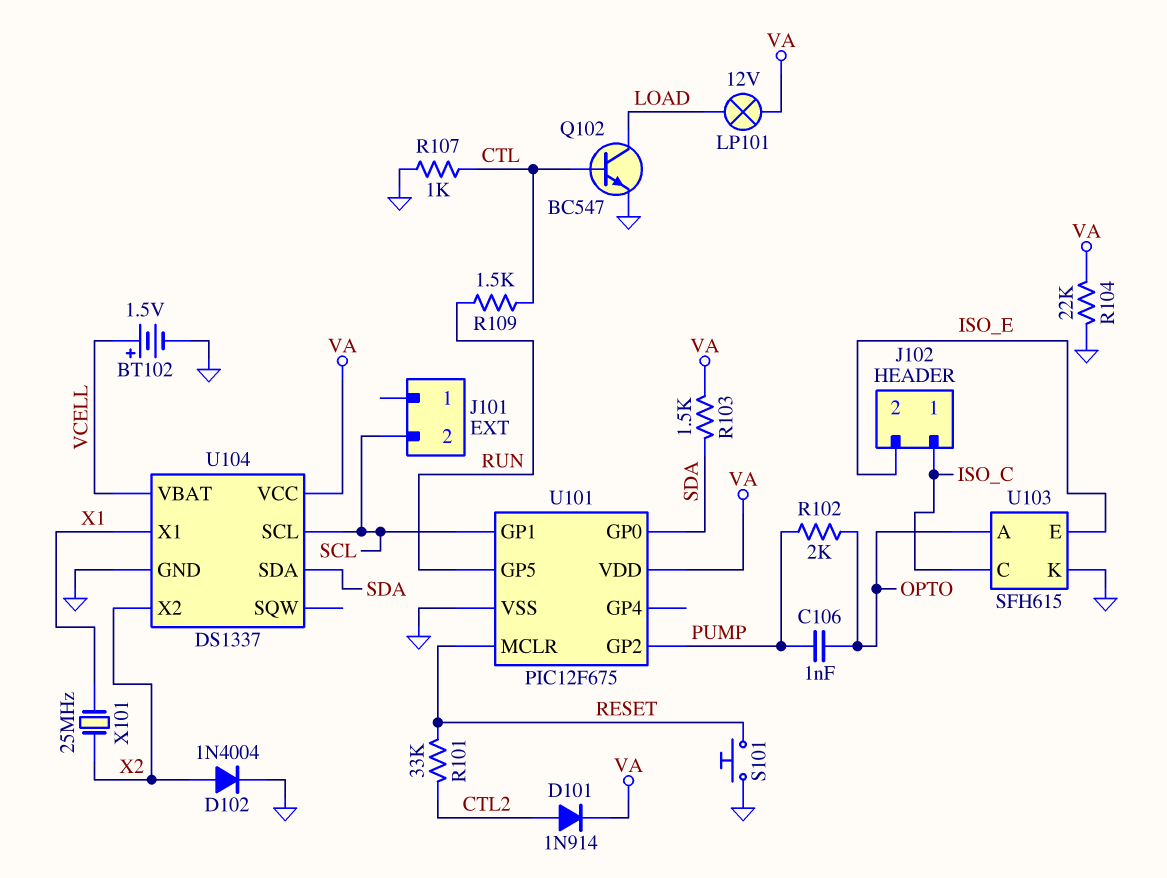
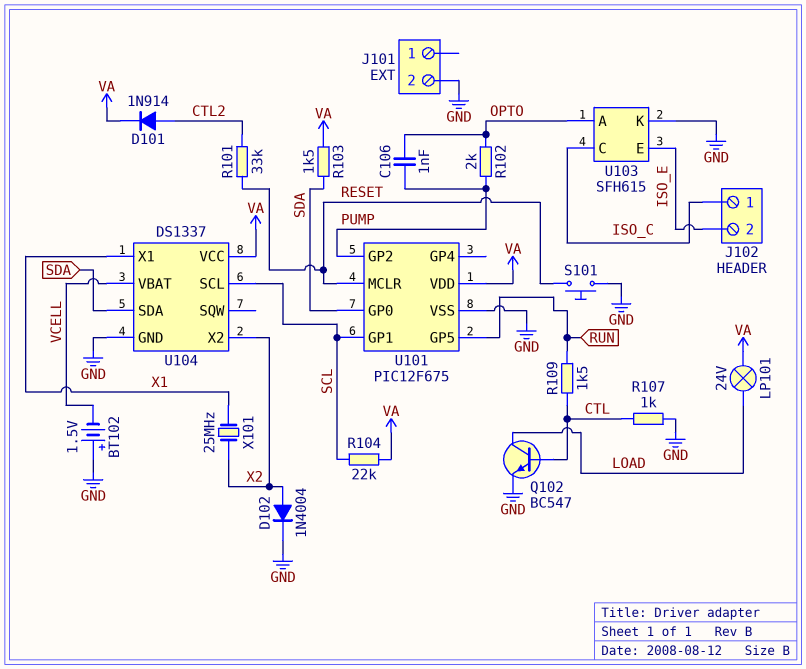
BT102: 1.5V (plus VCELL, minus GND) -> 1.5V (plus GND, minus VCELL)
J101 pin 2: SCL -> GND
LP101: lamp 12V (LOAD, VA) -> lamp 24V (LOAD, VA)
R104: 22k (GND, VA) -> 22k (SCL, VA)

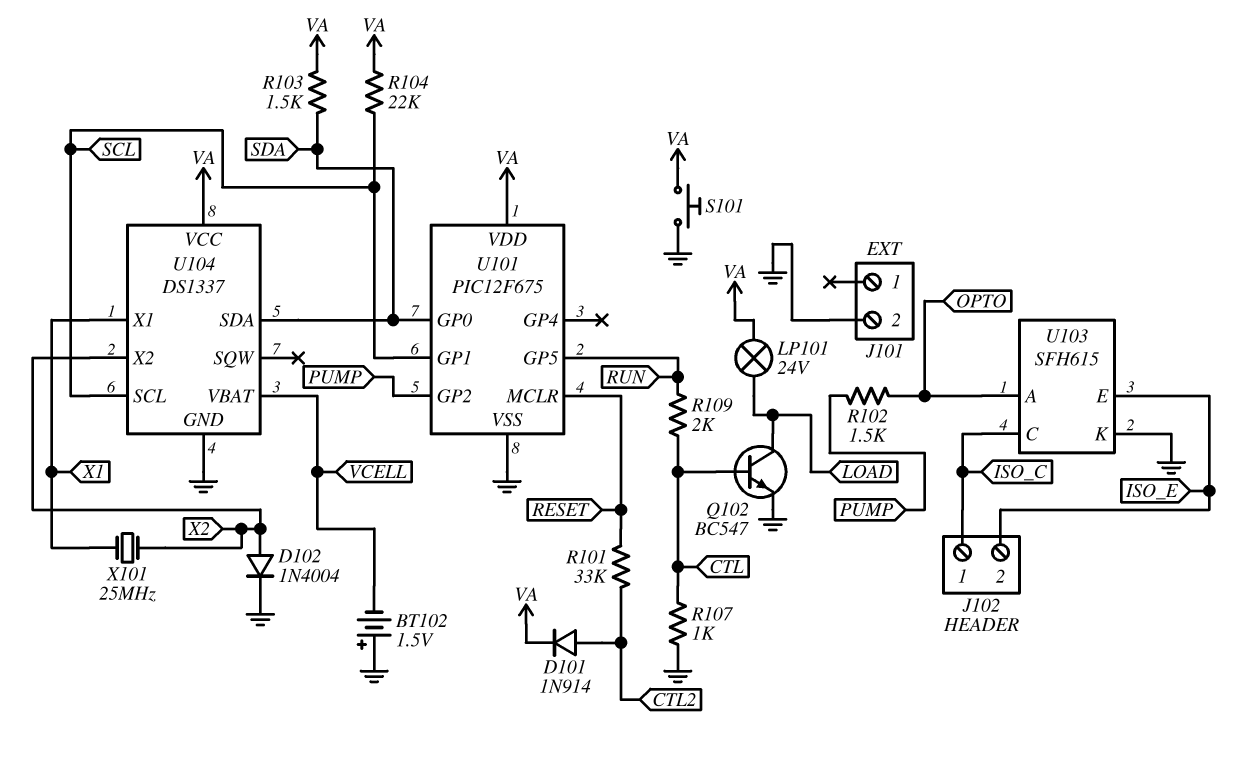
C106: 1nF (OPTO, PUMP) -> none
R102: 2k (OPTO, PUMP) -> 1.5k (OPTO, PUMP)
R109: 1.5k (CTL, RUN) -> 2k (CTL, RUN)
S101: button (GND, RESET) -> button (GND, VA)

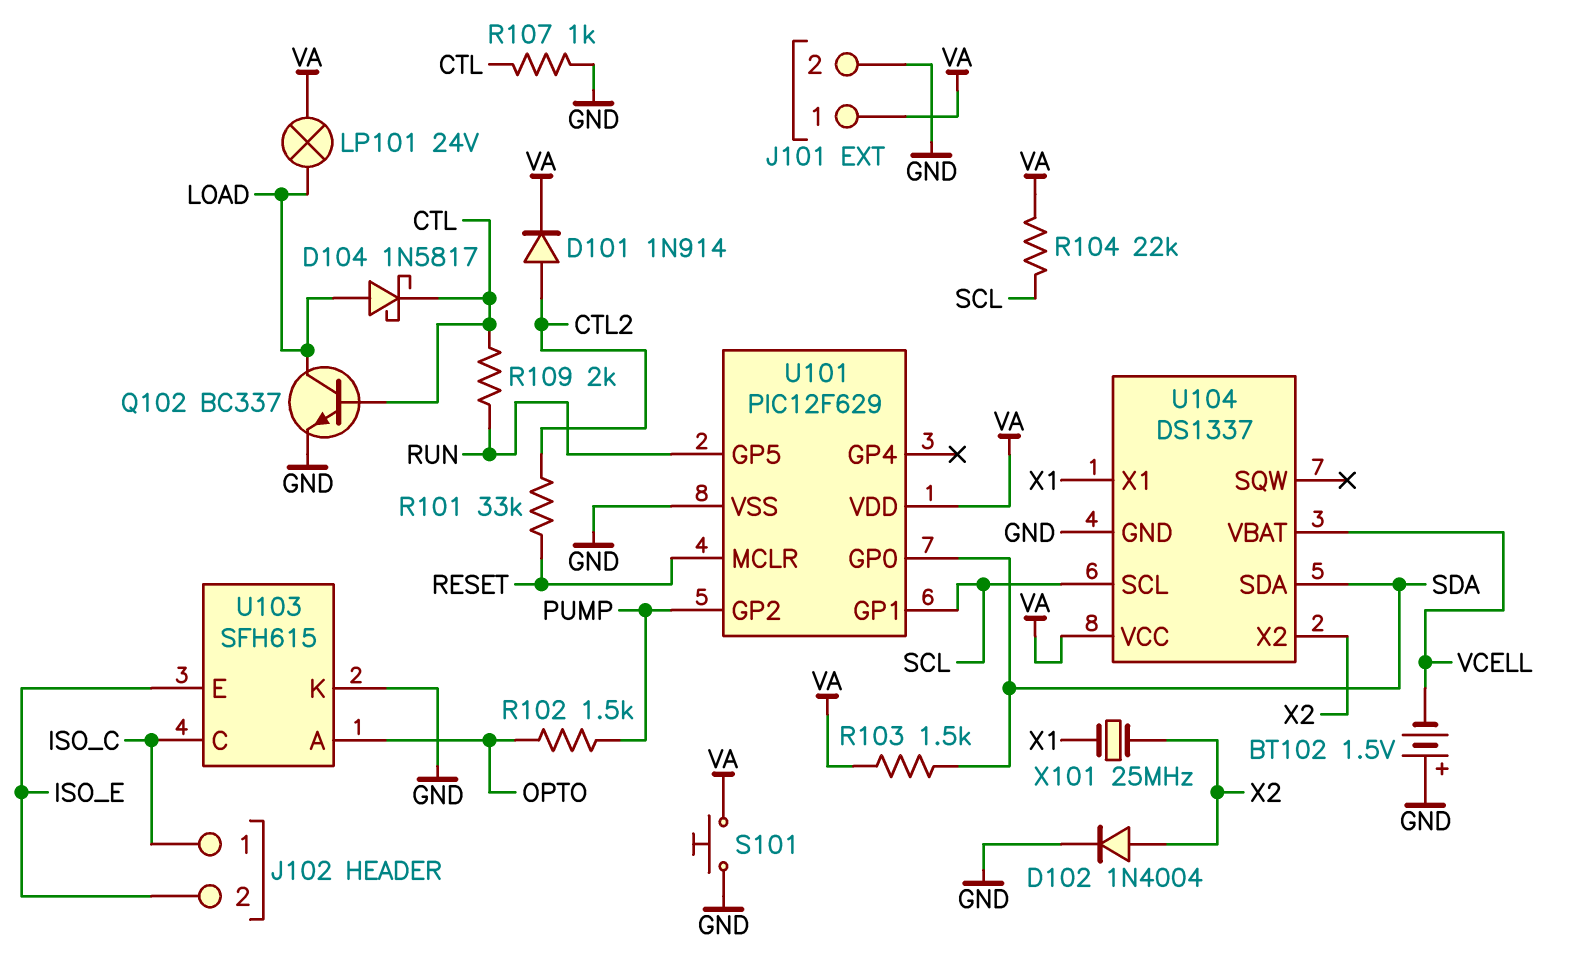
D104: none -> schottky 1N5817 (A LOAD, K CTL)
J101 pin 1: none -> VA
Q102: NPN BC547 (B CTL, C LOAD, E GND) -> NPN BC337 (B CTL, C LOAD, E GND)
U101: PIC12F675 -> PIC12F629

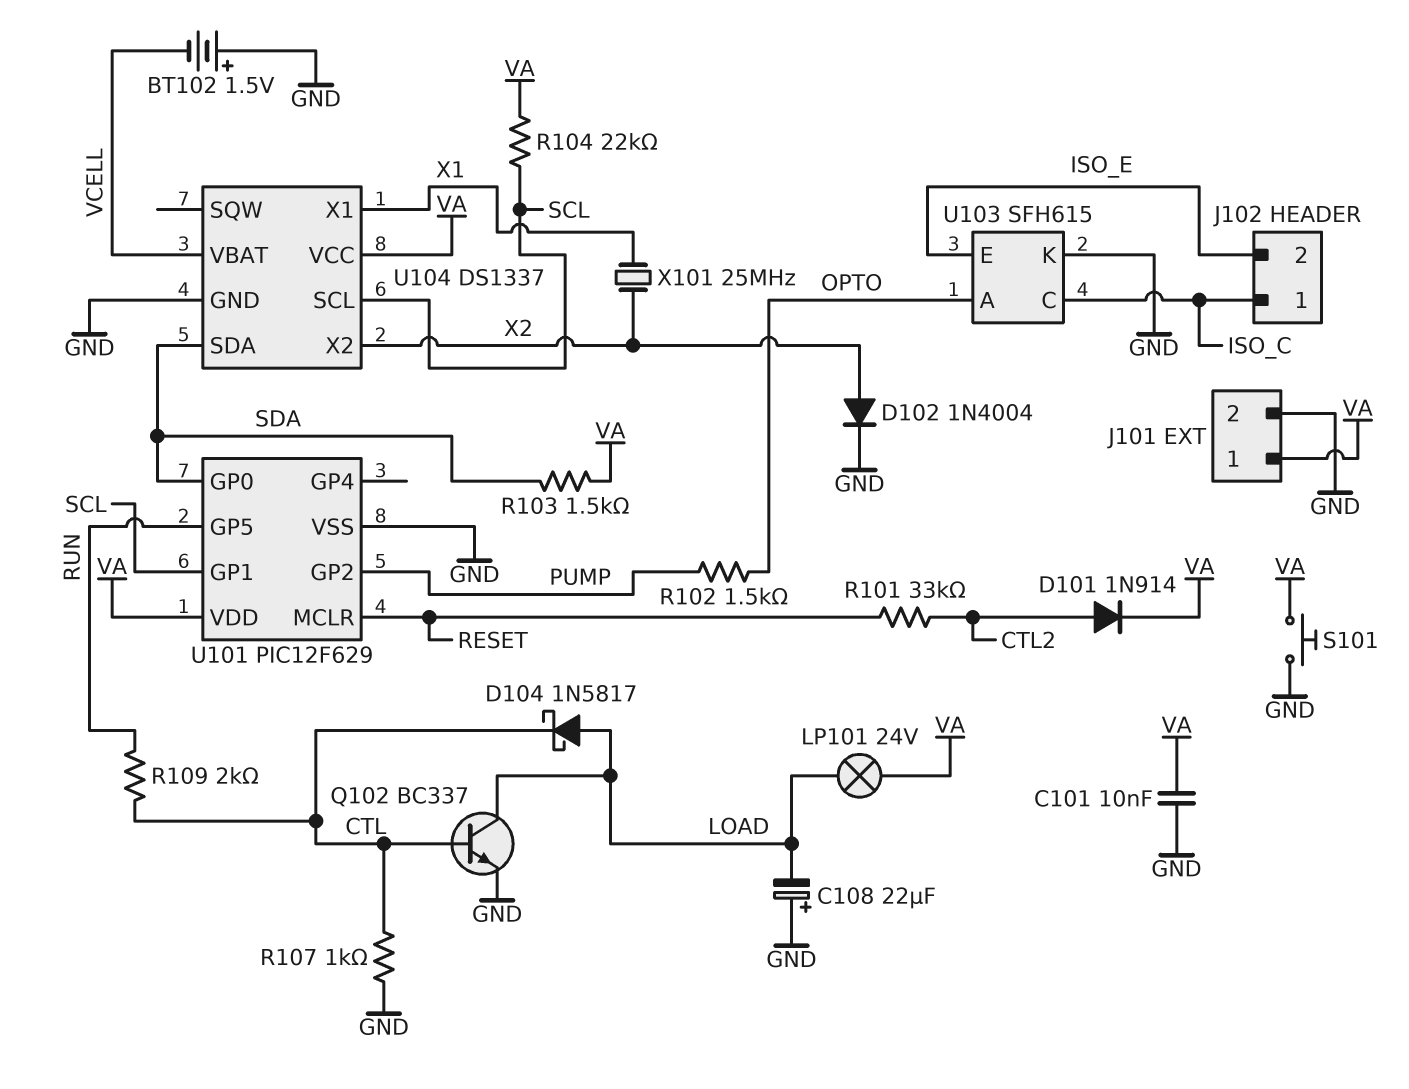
C101: none -> 10nF (GND, VA)
C108: none -> 22uF (plus GND, minus LOAD)

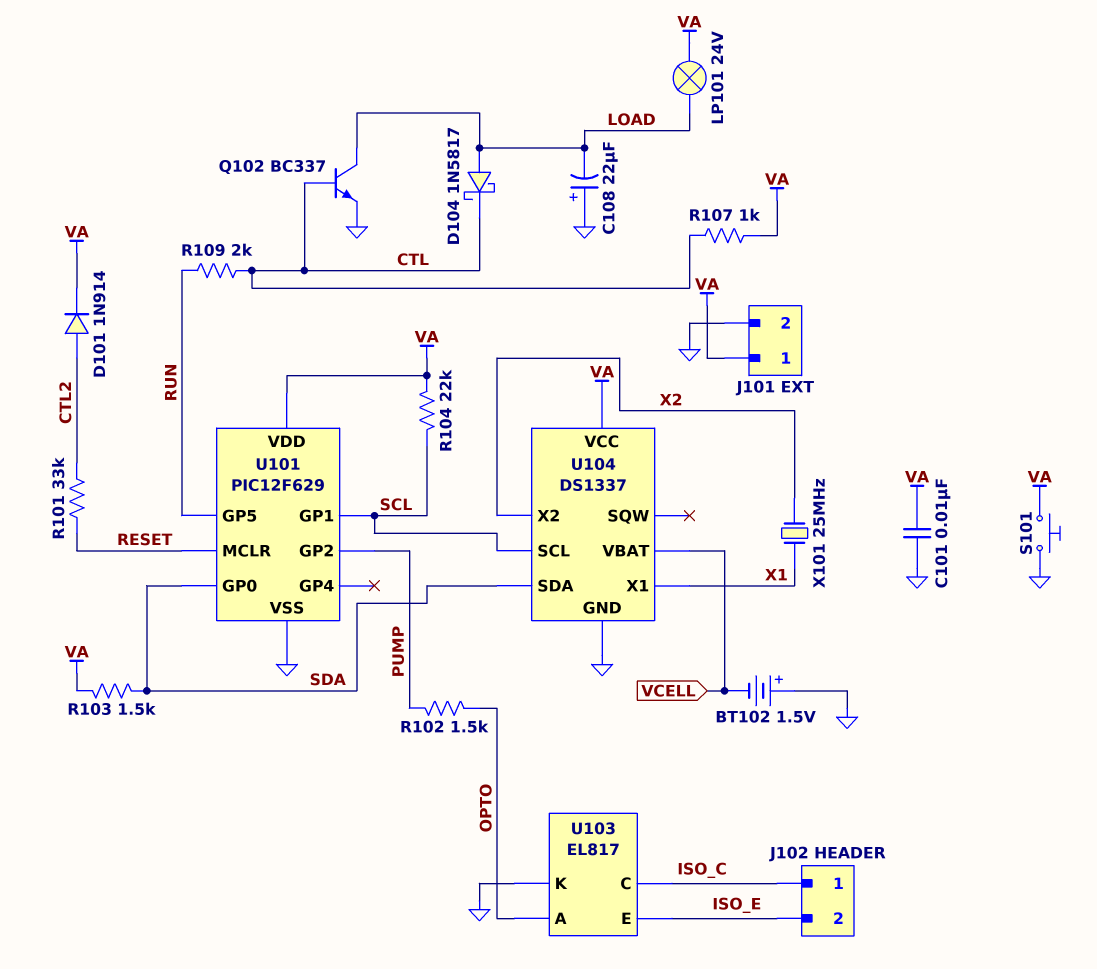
D102: diode 1N4004 (A X2, K GND) -> none
R107: 1k (CTL, GND) -> 1k (CTL, VA)
U103: SFH615 -> EL817

